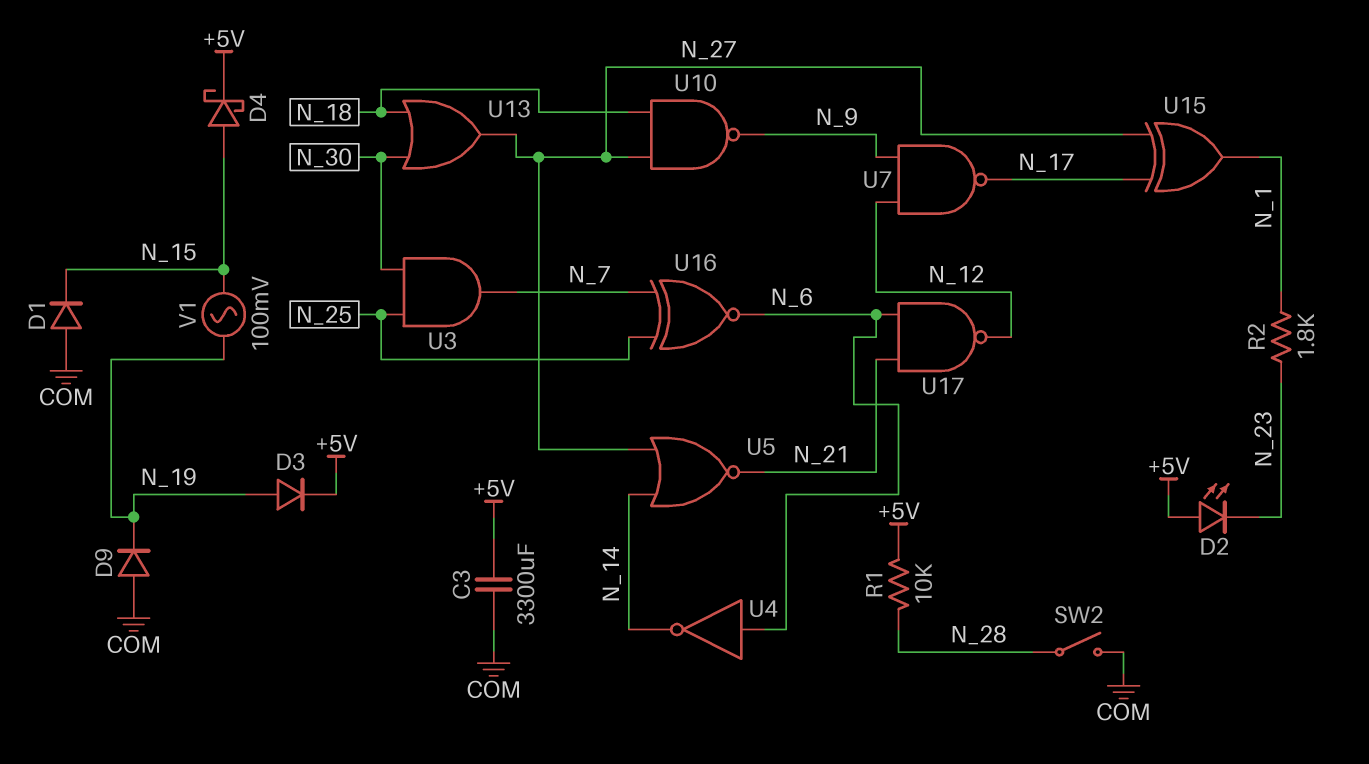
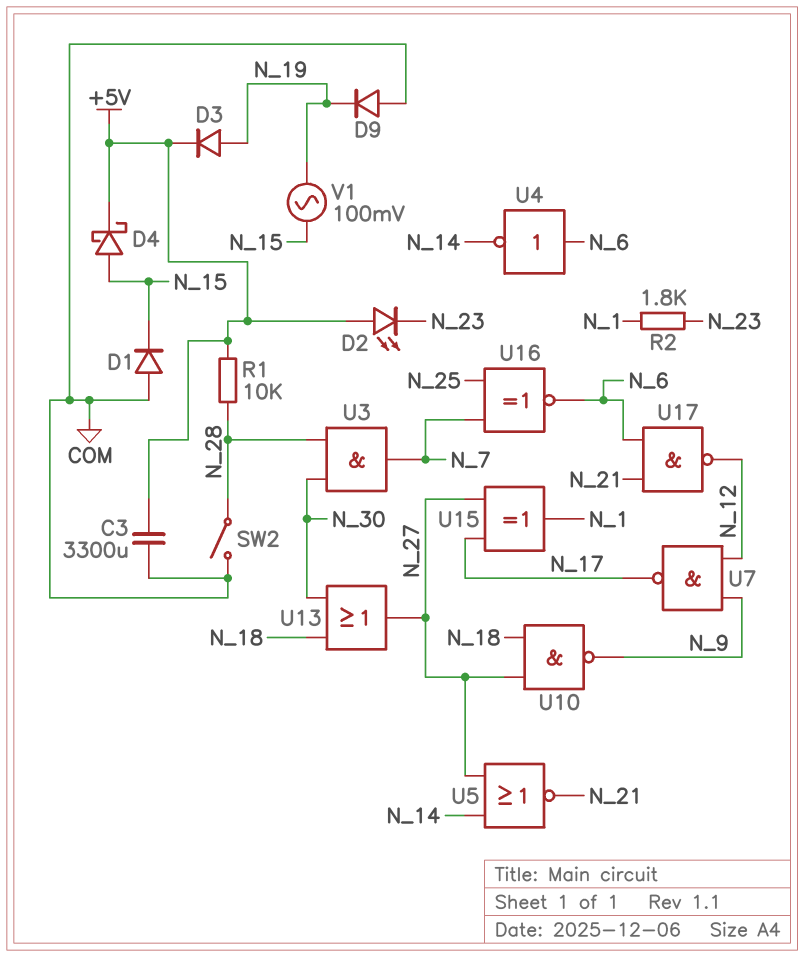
U3: AND (in N_25, in N_30, out N_7) -> AND (in N_28, in N_30, out N_7)

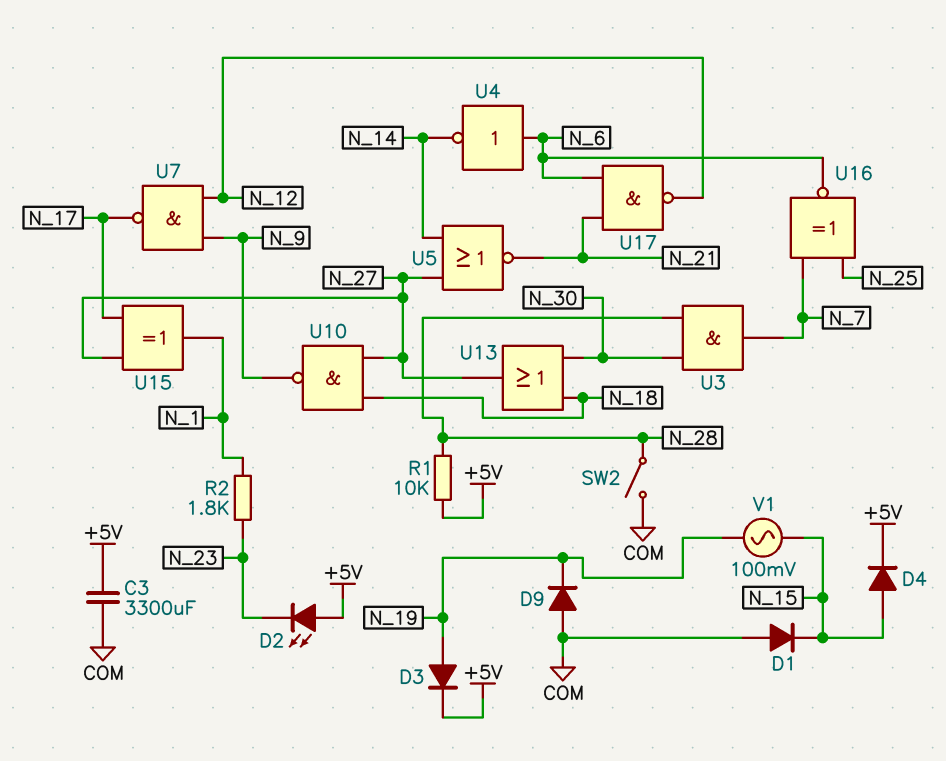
D4: schottky (A N_15, K +5V) -> diode (A N_15, K +5V)

